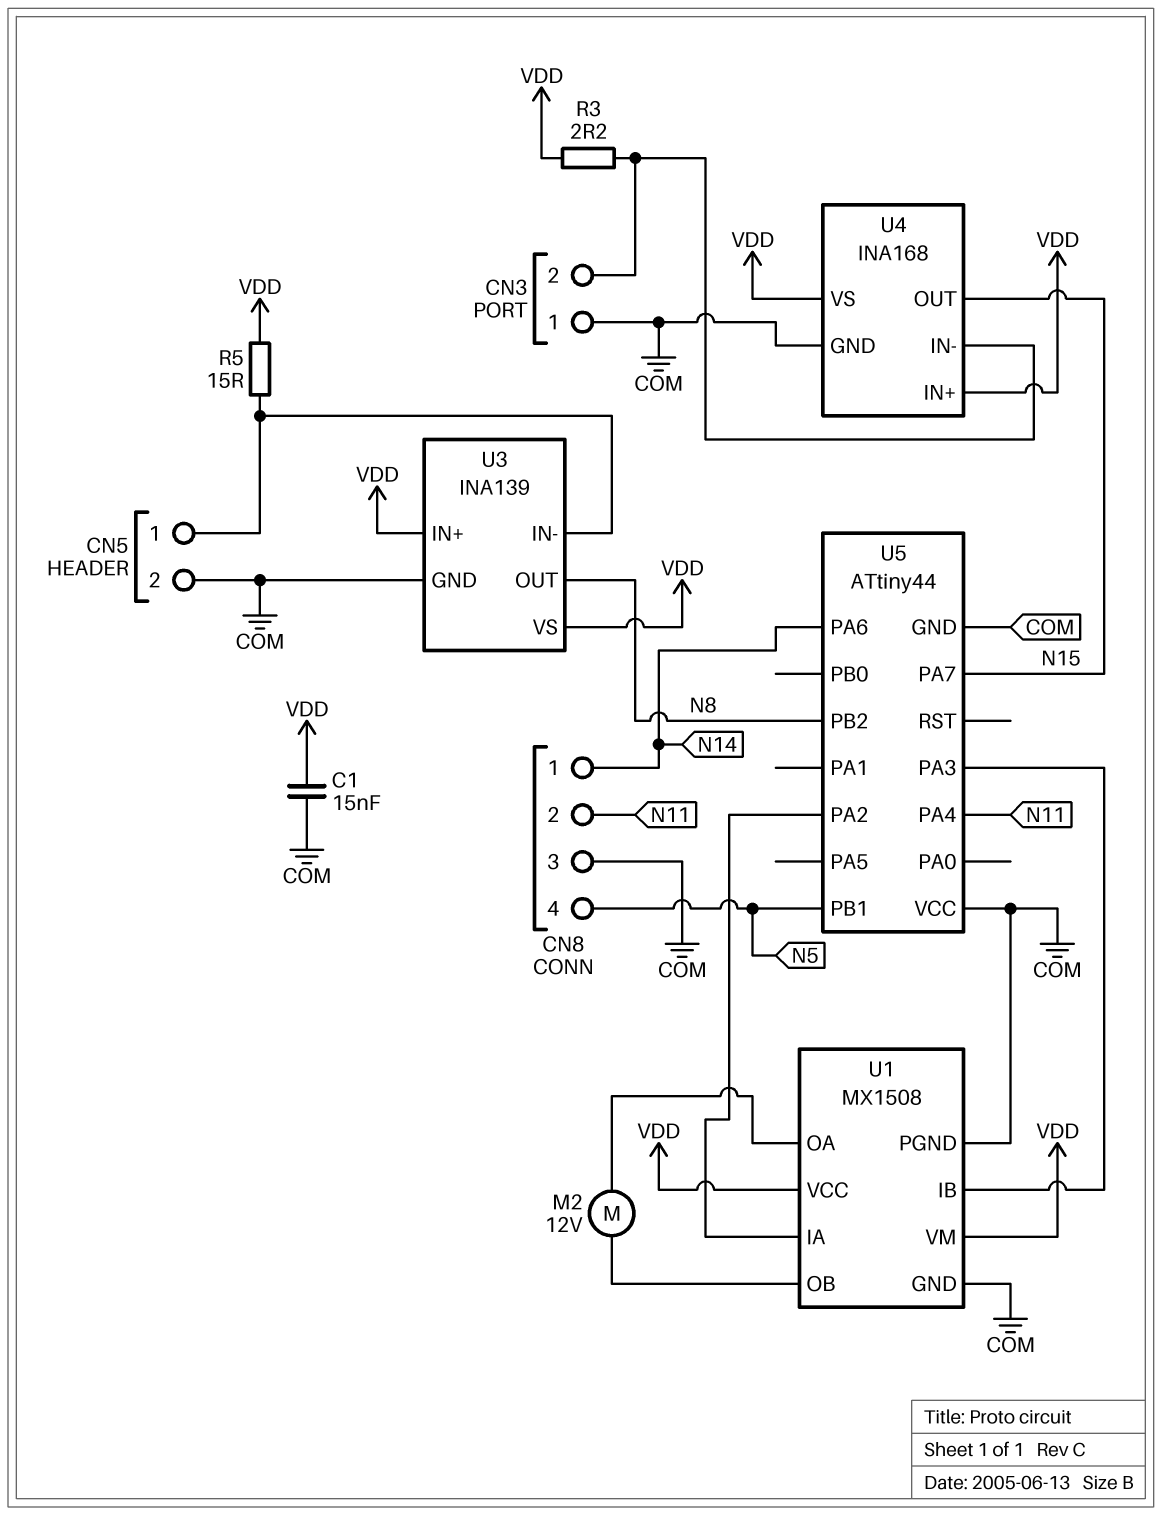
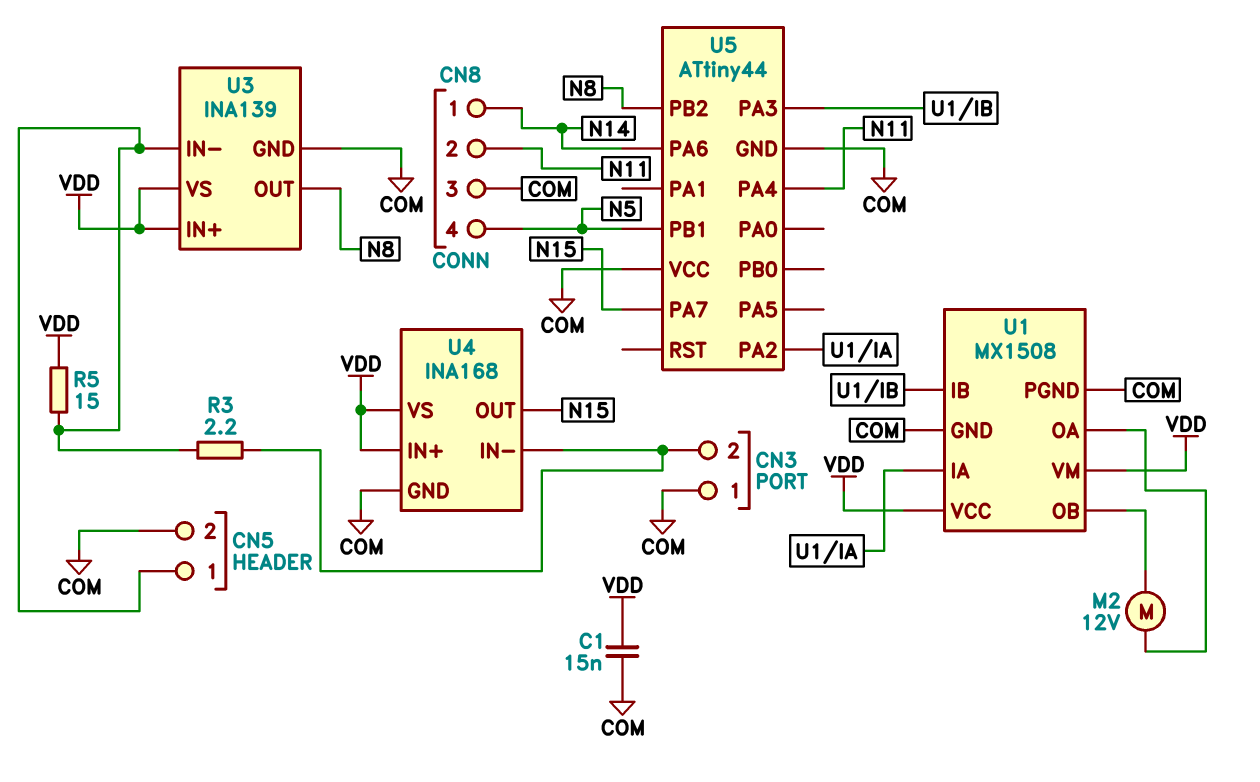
R3: 2.2 (CN3/2, VDD) -> 2.2 (CN3/2, CN5/1)

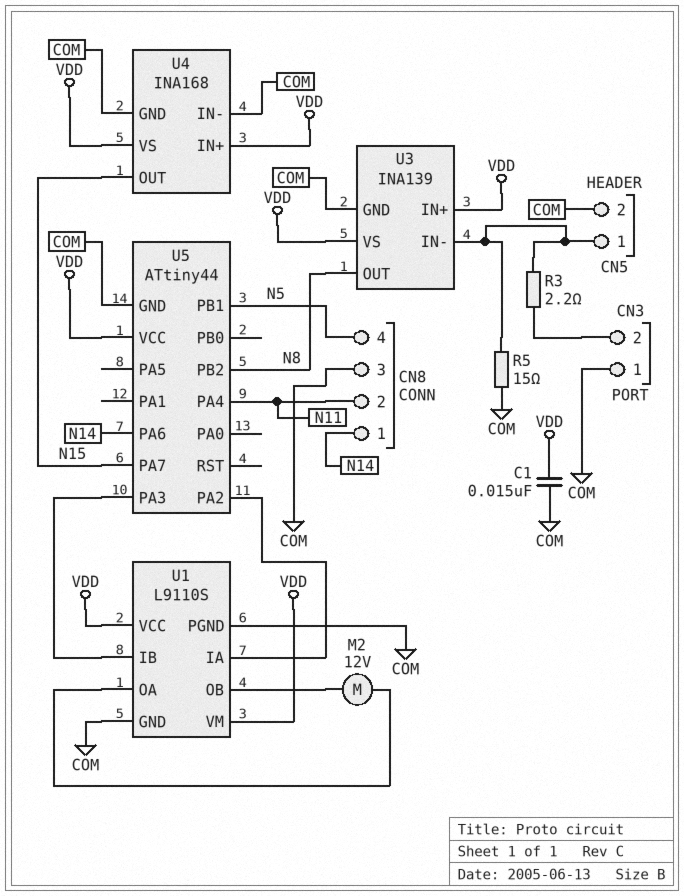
R5: 15 (CN5/1, VDD) -> 15 (CN5/1, COM)
U1: MX1508 -> L9110S
U4 pin IN-: CN3/2 -> COM
U5 pin VCC: COM -> VDD

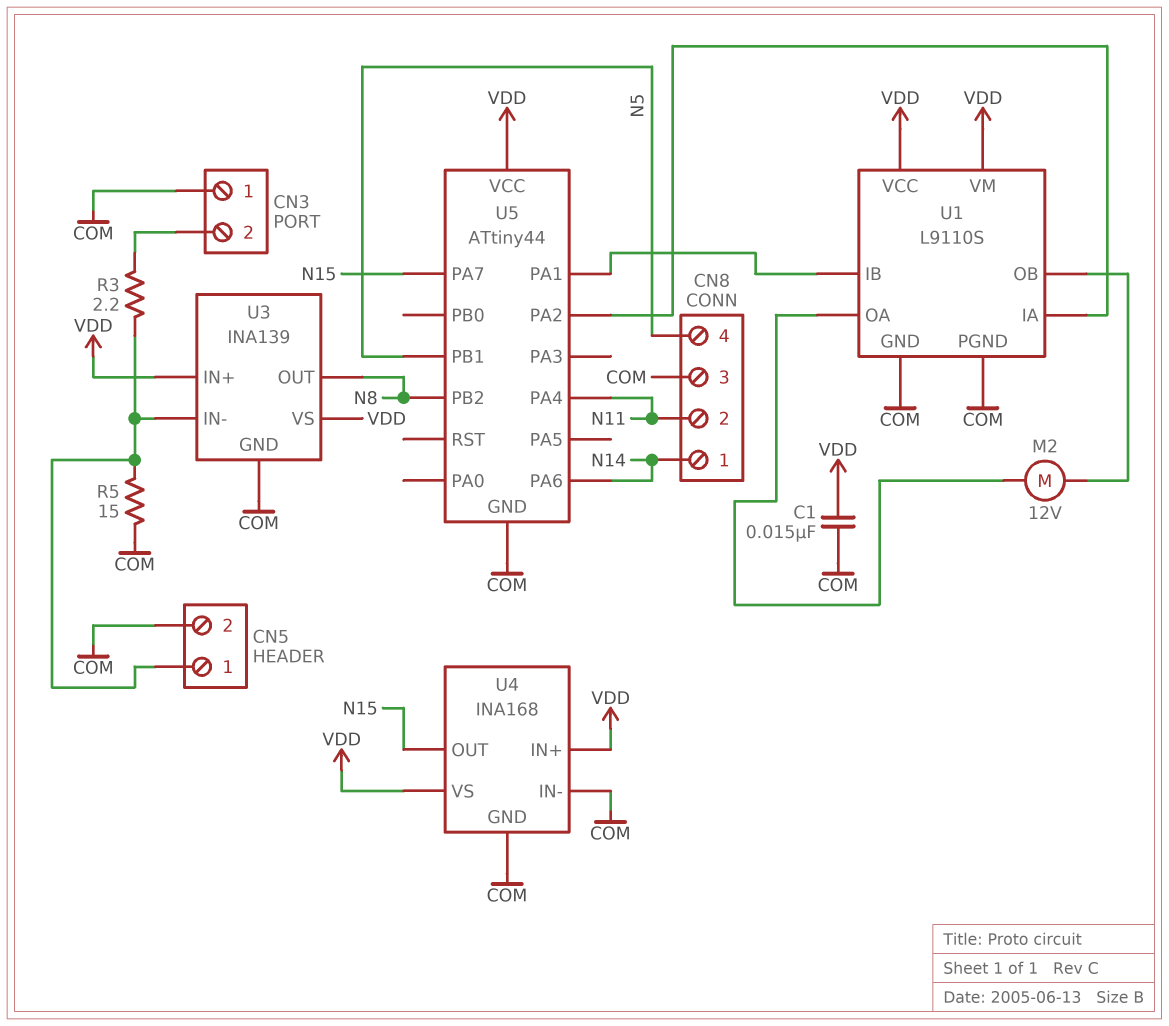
U5 pin PA1: none -> U1/IB
U5 pin PA3: U1/IB -> none

